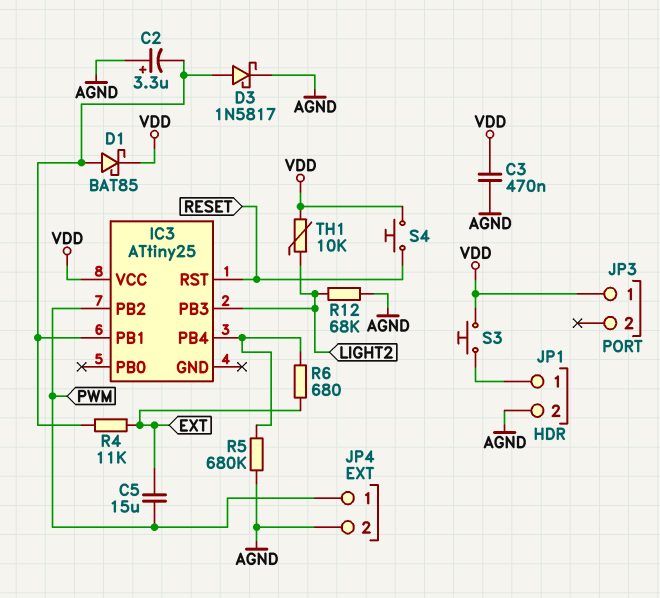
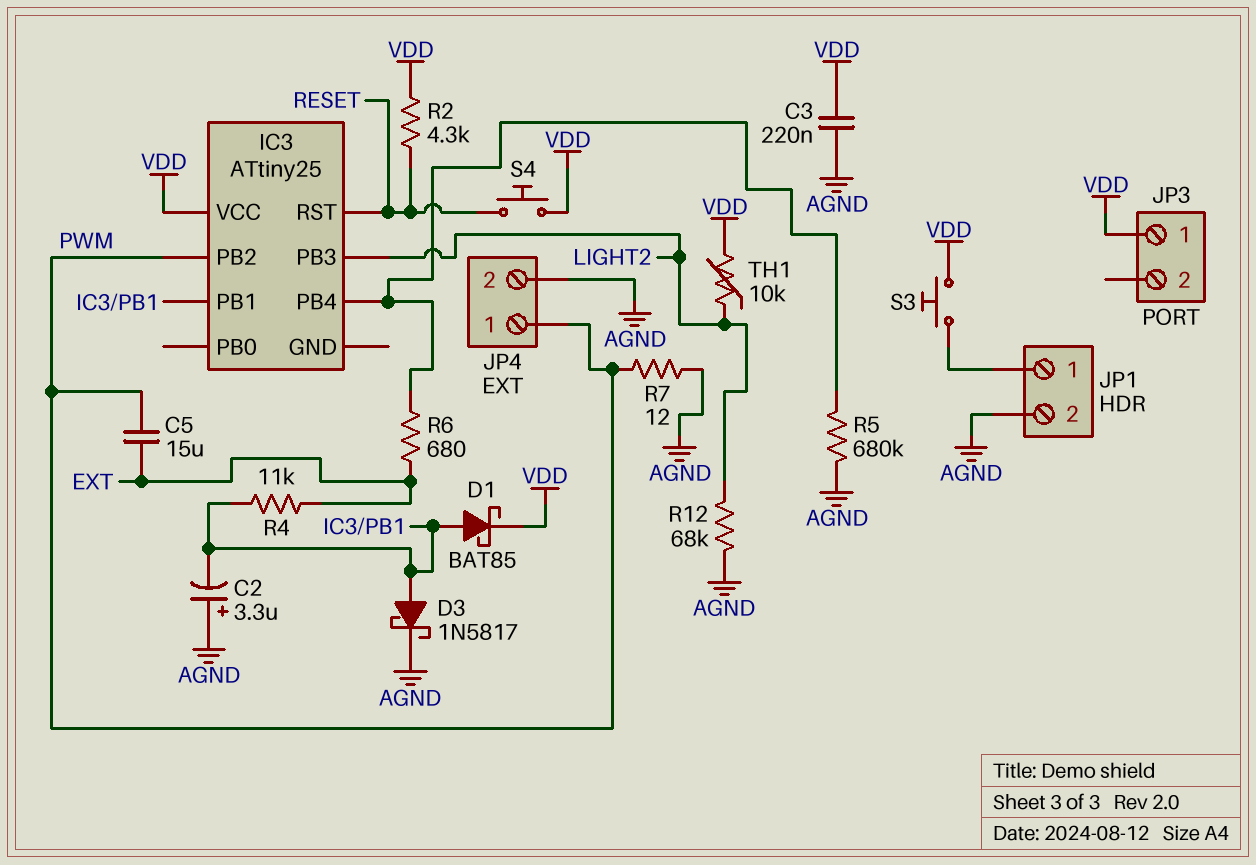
C3: 470nF (AGND, VDD) -> 220nF (AGND, VDD)
R2: none -> 4.3k (RESET, VDD)
R7: none -> 12 (AGND, PWM)

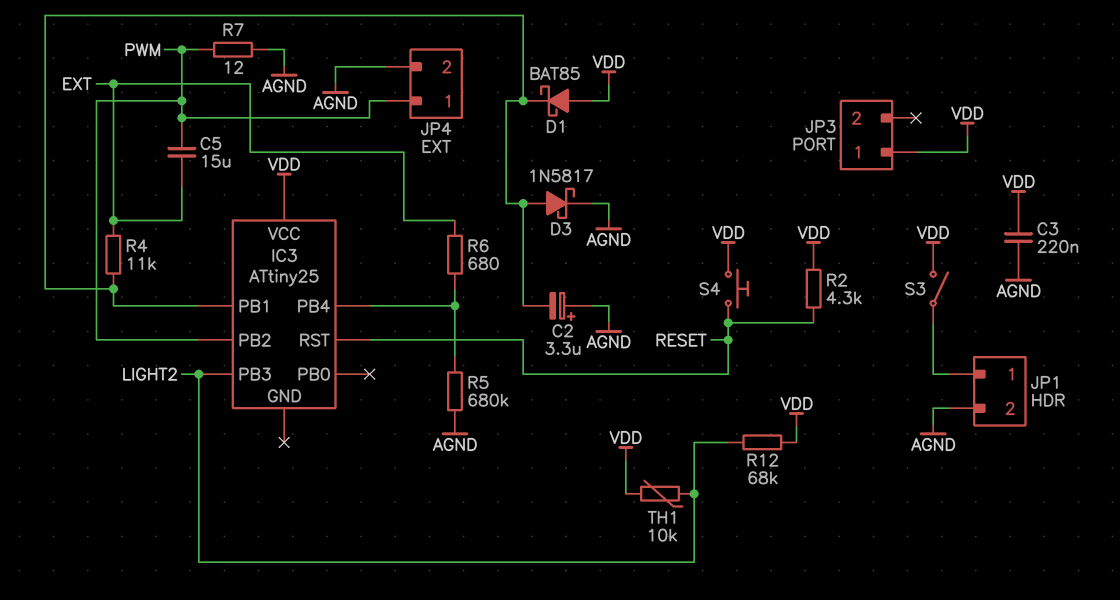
D1: schottky BAT85 (A IC3/PB1, K VDD) -> schottky BAT85 (A VDD, K IC3/PB1)
R12: 68k (AGND, LIGHT2) -> 68k (LIGHT2, VDD)
S3: button (JP1/1, VDD) -> switch (JP1/1, VDD)

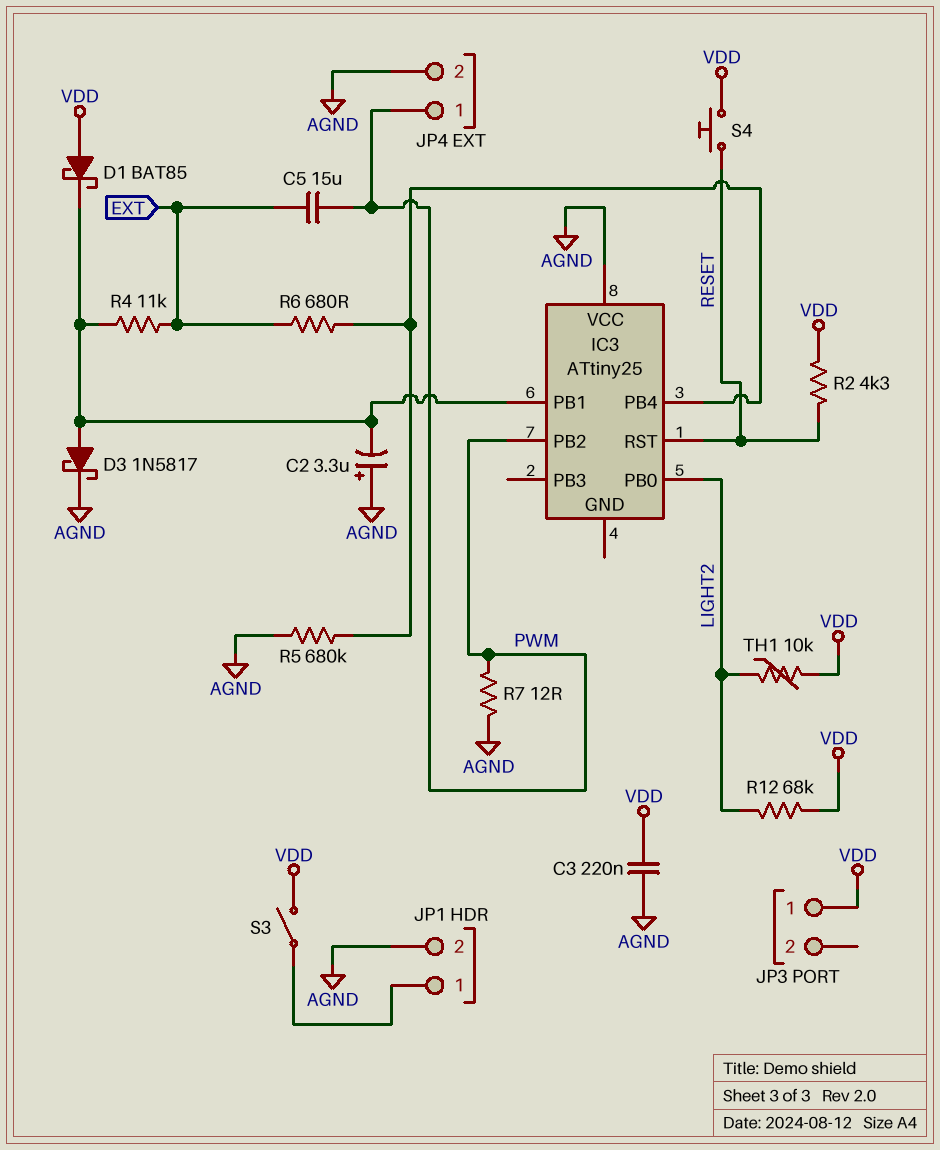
IC3 pin PB0: none -> LIGHT2
IC3 pin PB3: LIGHT2 -> none
IC3 pin VCC: VDD -> AGND

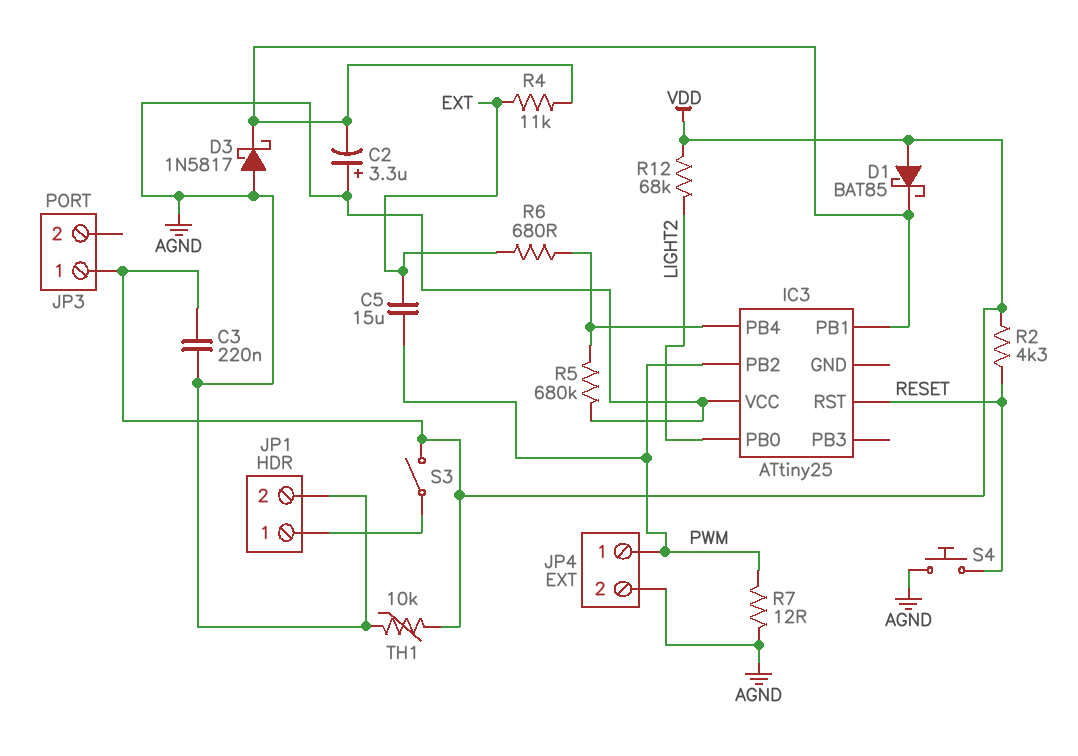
D3: schottky 1N5817 (A IC3/PB1, K AGND) -> schottky 1N5817 (A AGND, K IC3/PB1)
S4: button (RESET, VDD) -> button (AGND, RESET)
TH1: 10k (LIGHT2, VDD) -> 10k (AGND, VDD)

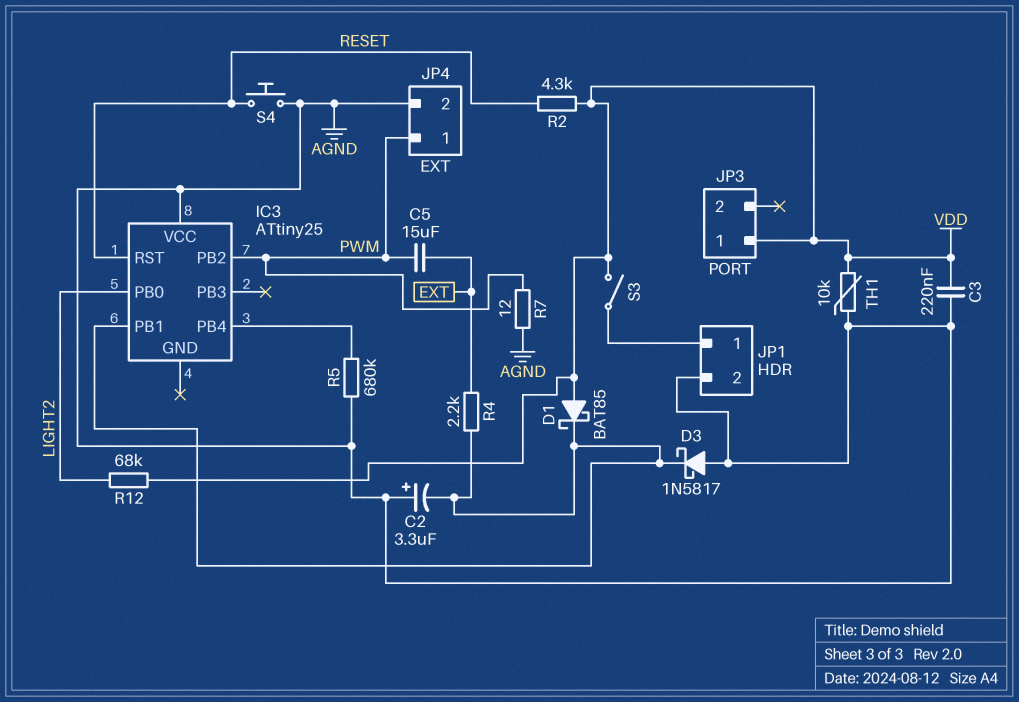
R4: 11k (EXT, IC3/PB1) -> 2.2k (EXT, IC3/PB1)
R6: 680 (EXT, IC3/PB4) -> none

